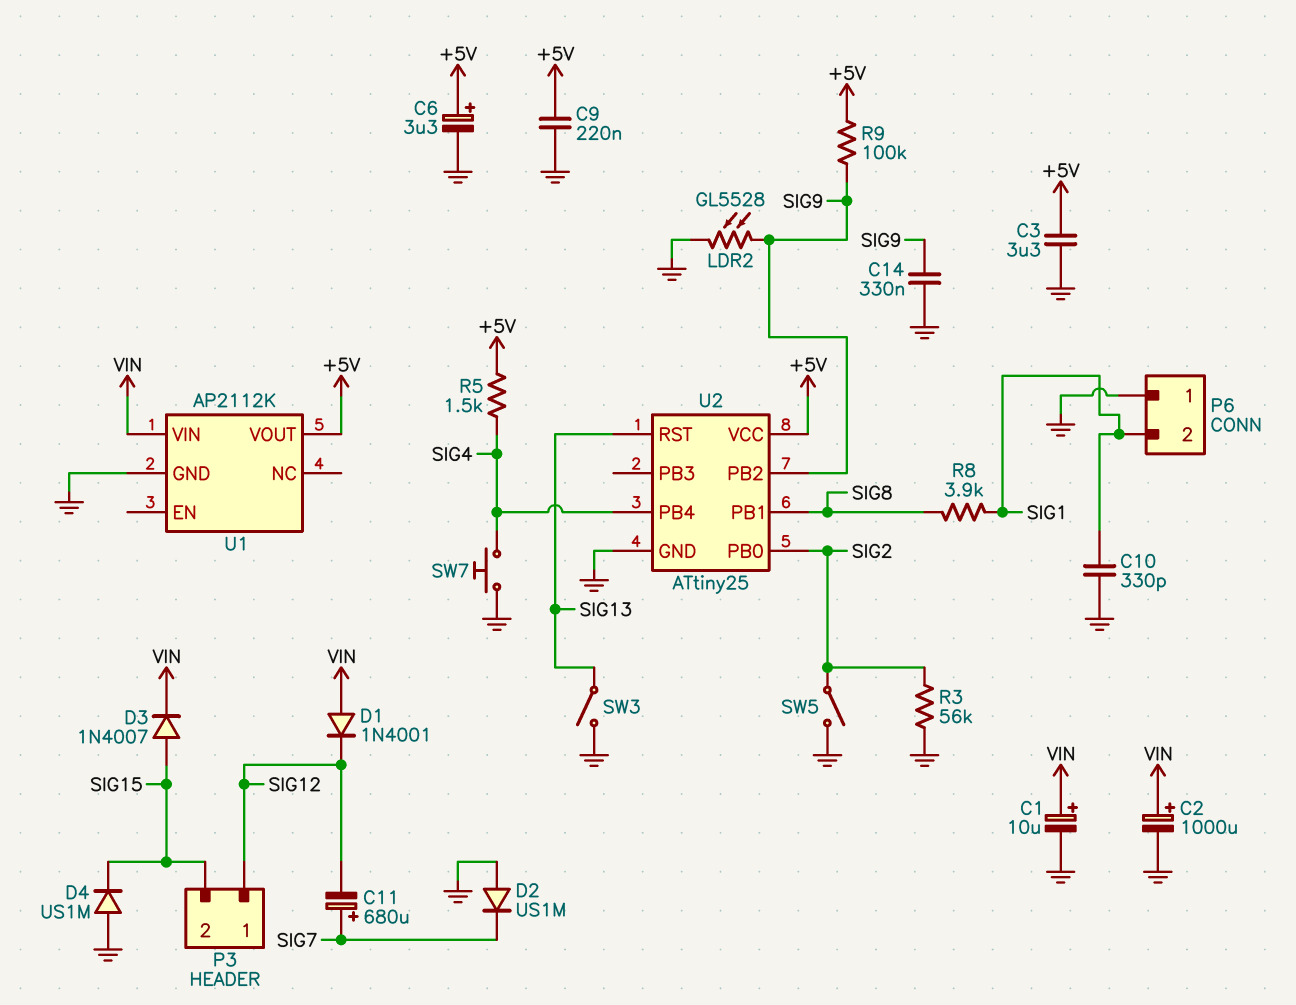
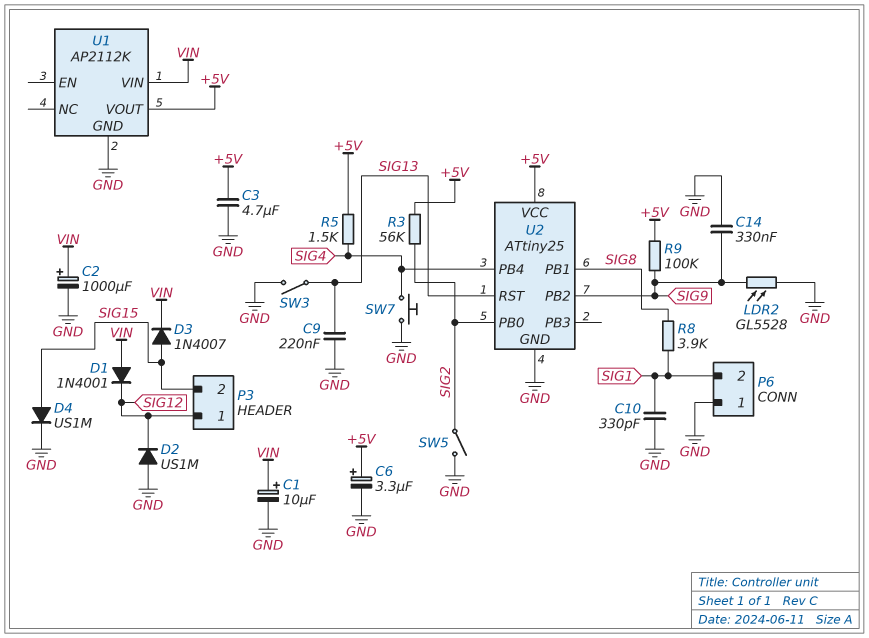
C3: 3.3uF (+5V, GND) -> 4.7uF (+5V, GND)
C9: 220nF (+5V, GND) -> 220nF (GND, SIG13)
C11: 680uF (plus SIG7, minus SIG12) -> none
D2: diode US1M (A GND, K SIG7) -> diode US1M (A GND, K SIG12)
D4: diode US1M (A GND, K SIG15) -> diode US1M (A SIG15, K GND)
R3: 56k (GND, SIG2) -> 56k (+5V, SIG2)

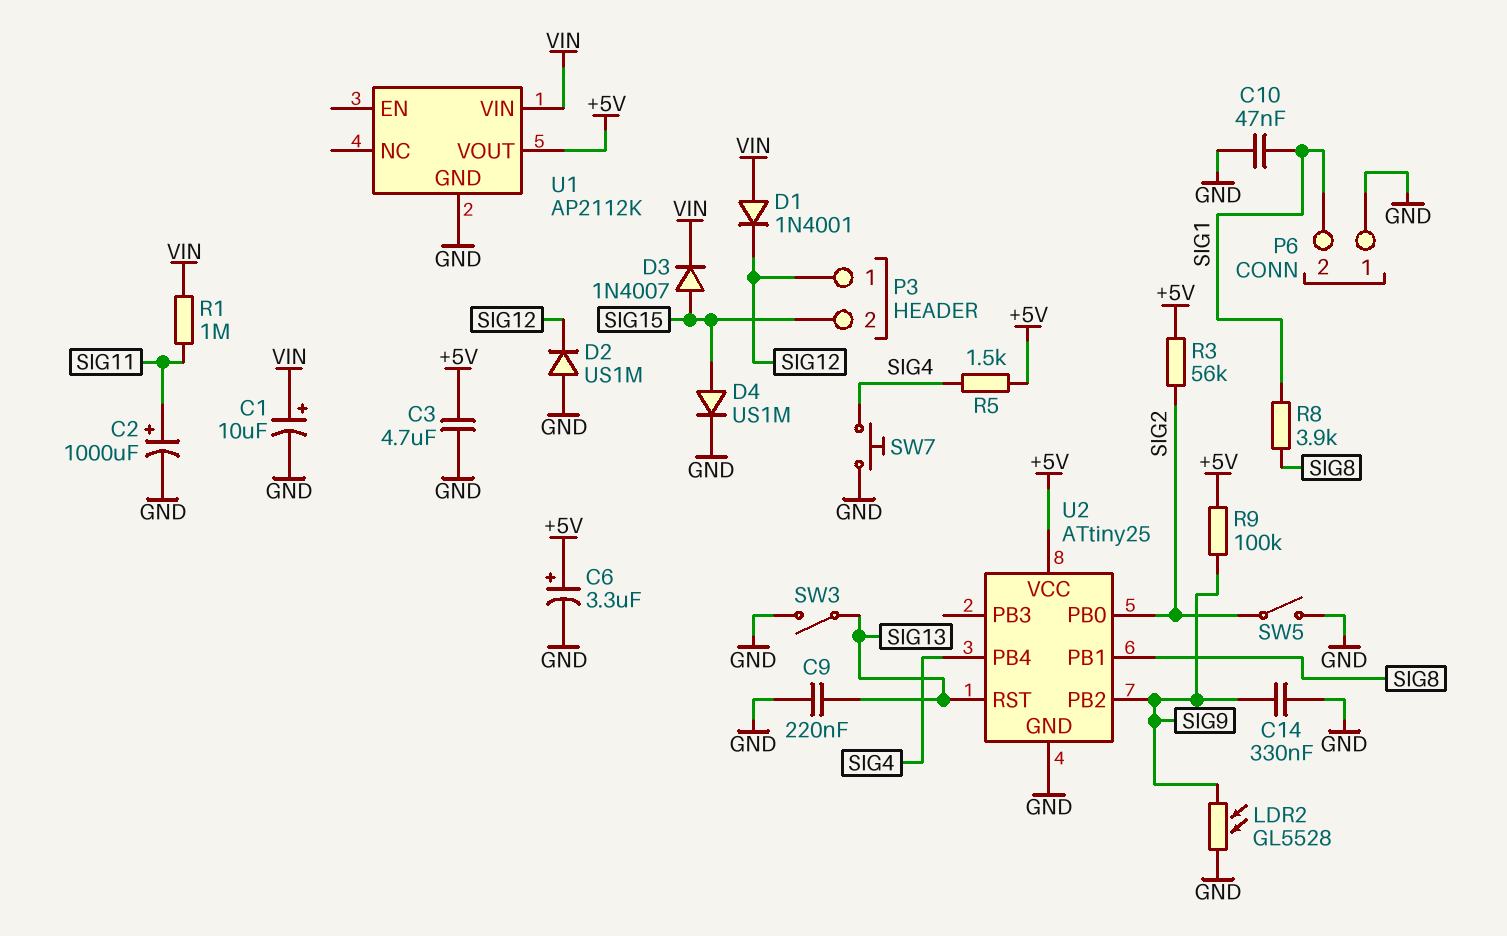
C2: 1000uF (plus VIN, minus GND) -> 1000uF (plus SIG11, minus GND)
C10: 330pF (GND, SIG1) -> 47nF (GND, SIG1)
R1: none -> 1M (SIG11, VIN)

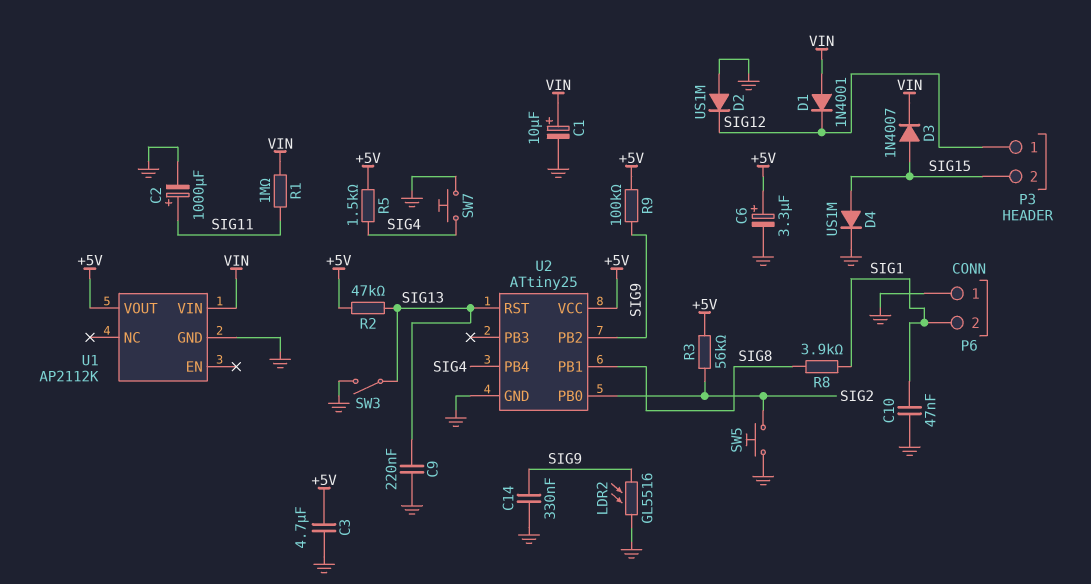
LDR2: GL5528 (GND, SIG9) -> GL5516 (GND, SIG9)
R2: none -> 47k (+5V, SIG13)
SW5: switch (GND, SIG2) -> button (GND, SIG2)

